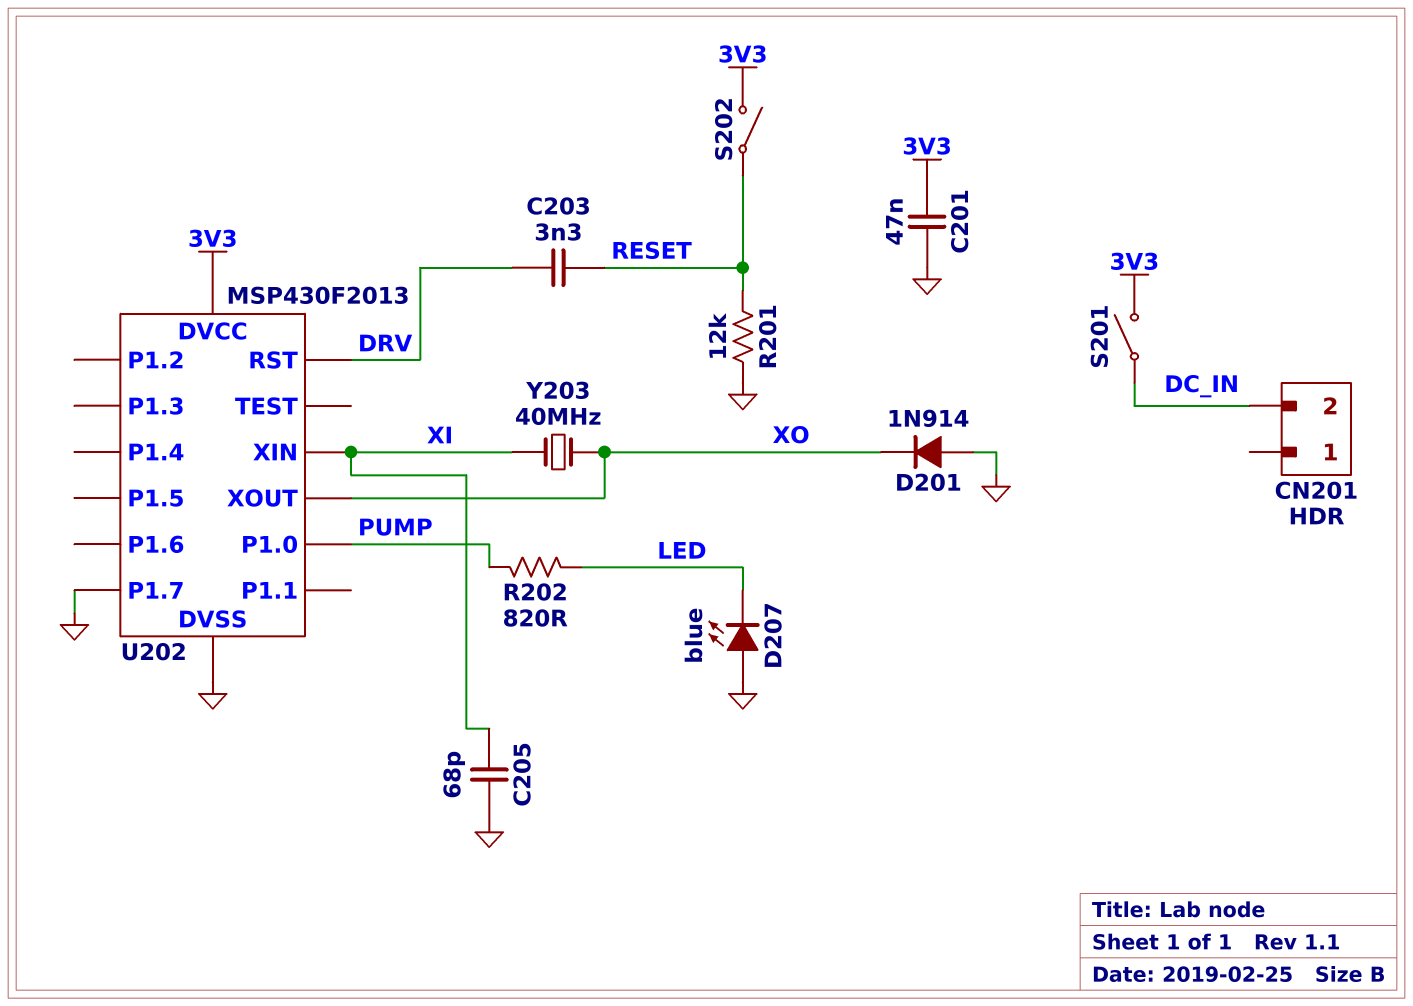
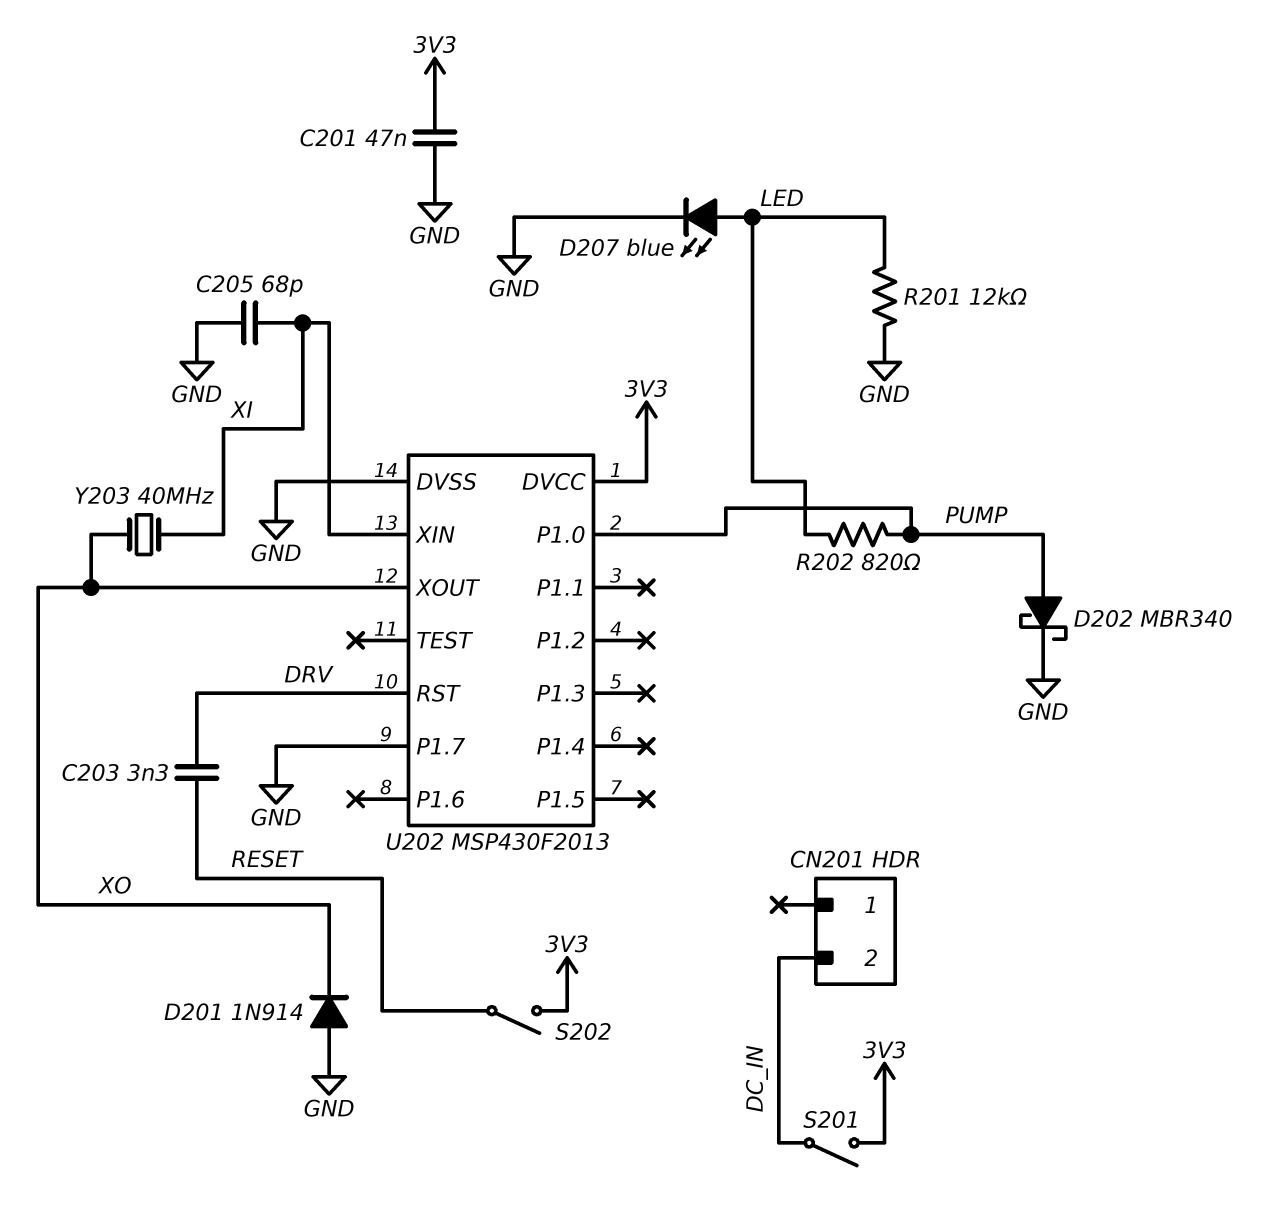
D202: none -> schottky MBR340 (A PUMP, K GND)
D207: LED blue (A GND, K LED) -> LED blue (A LED, K GND)
R201: 12k (GND, RESET) -> 12k (GND, LED)

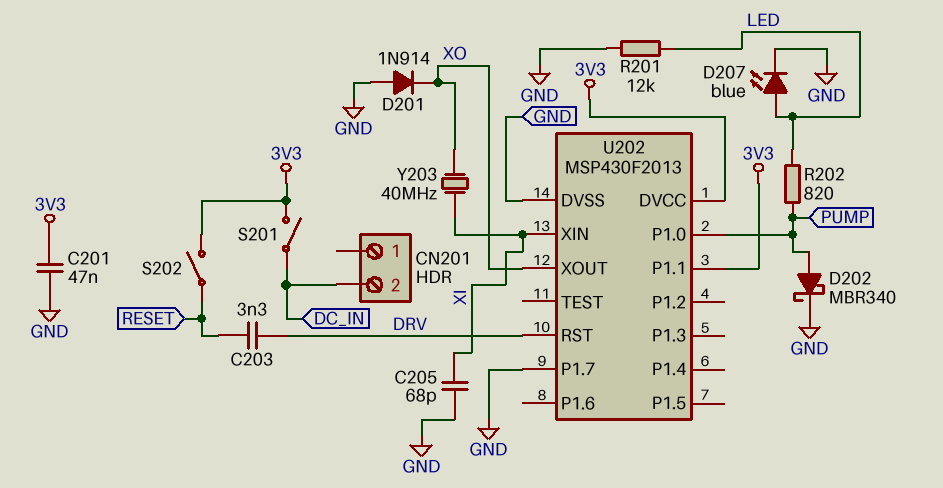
U202 pin P1.1: none -> 3V3

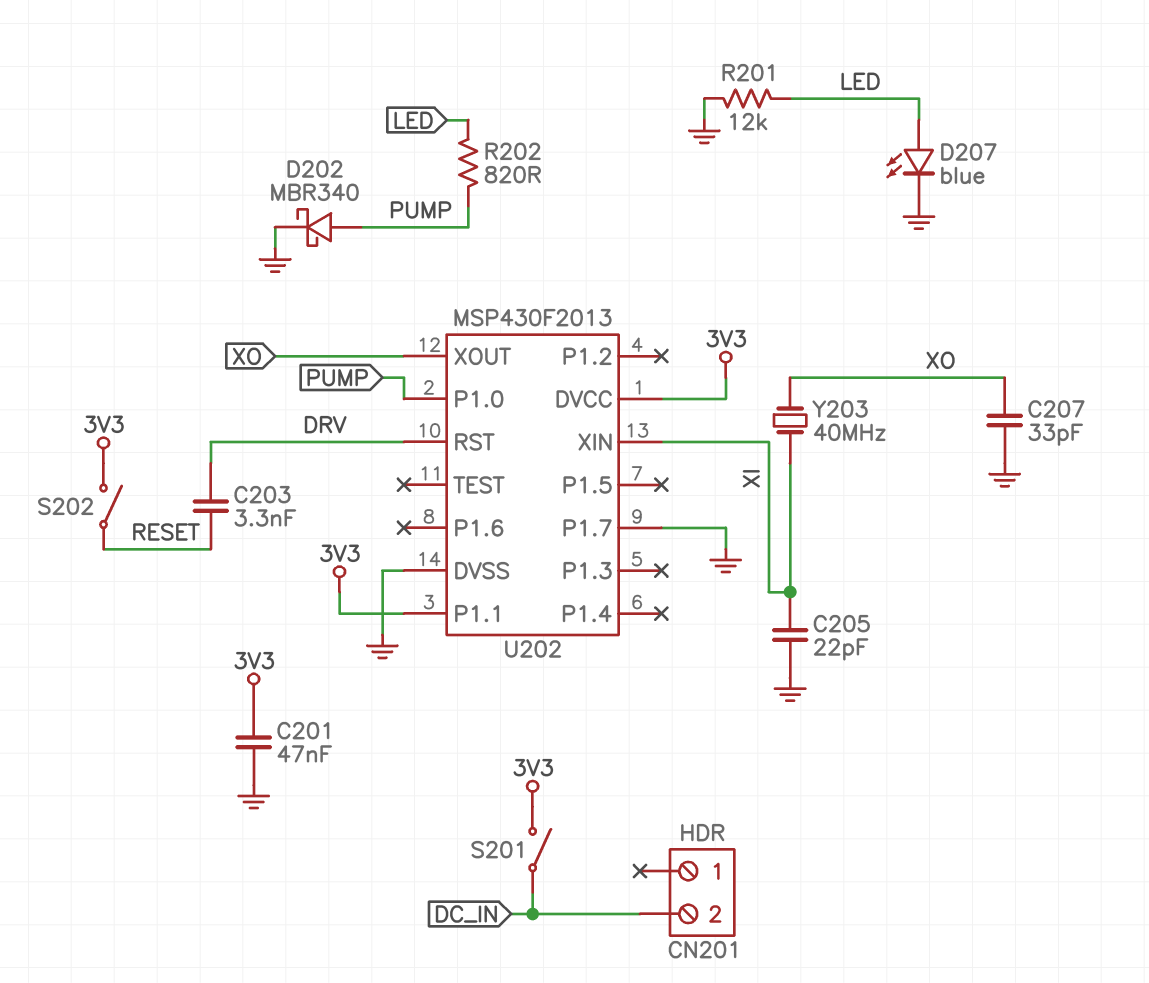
C205: 68pF (GND, XI) -> 22pF (GND, XI)
C207: none -> 33pF (GND, XO)
D201: diode 1N914 (A GND, K XO) -> none

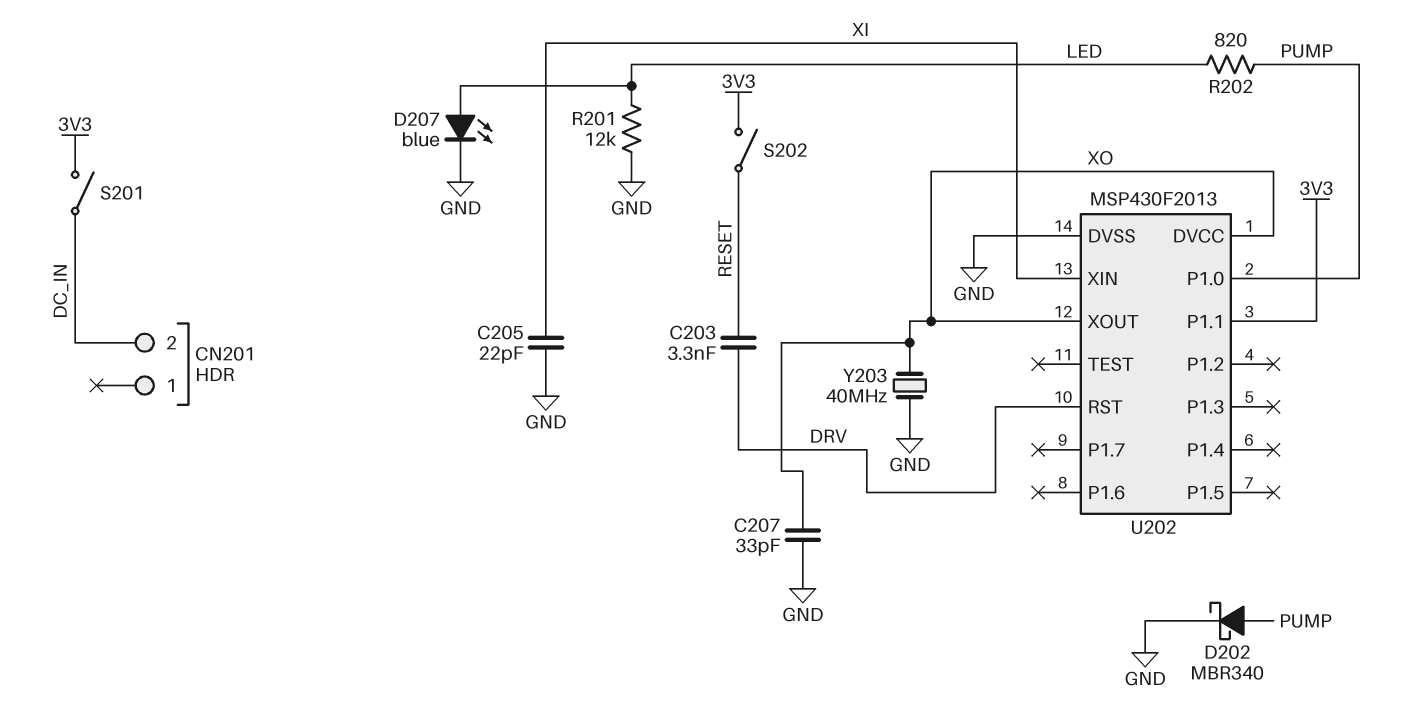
C201: 47nF (3V3, GND) -> none
U202 pin DVCC: 3V3 -> XO
U202 pin P1.7: GND -> none
Y203: 40MHz (XI, XO) -> 40MHz (GND, XO)

